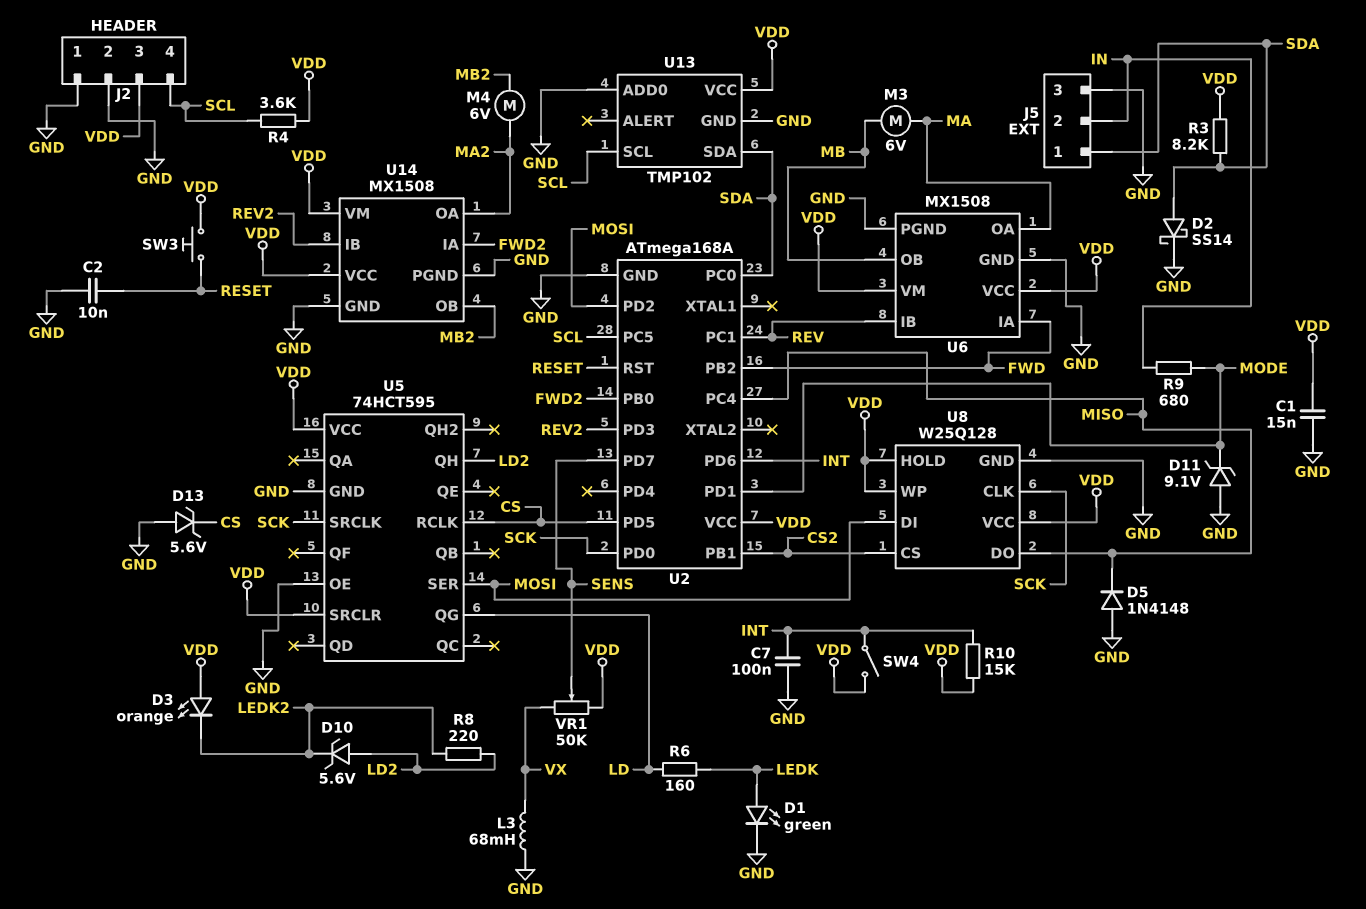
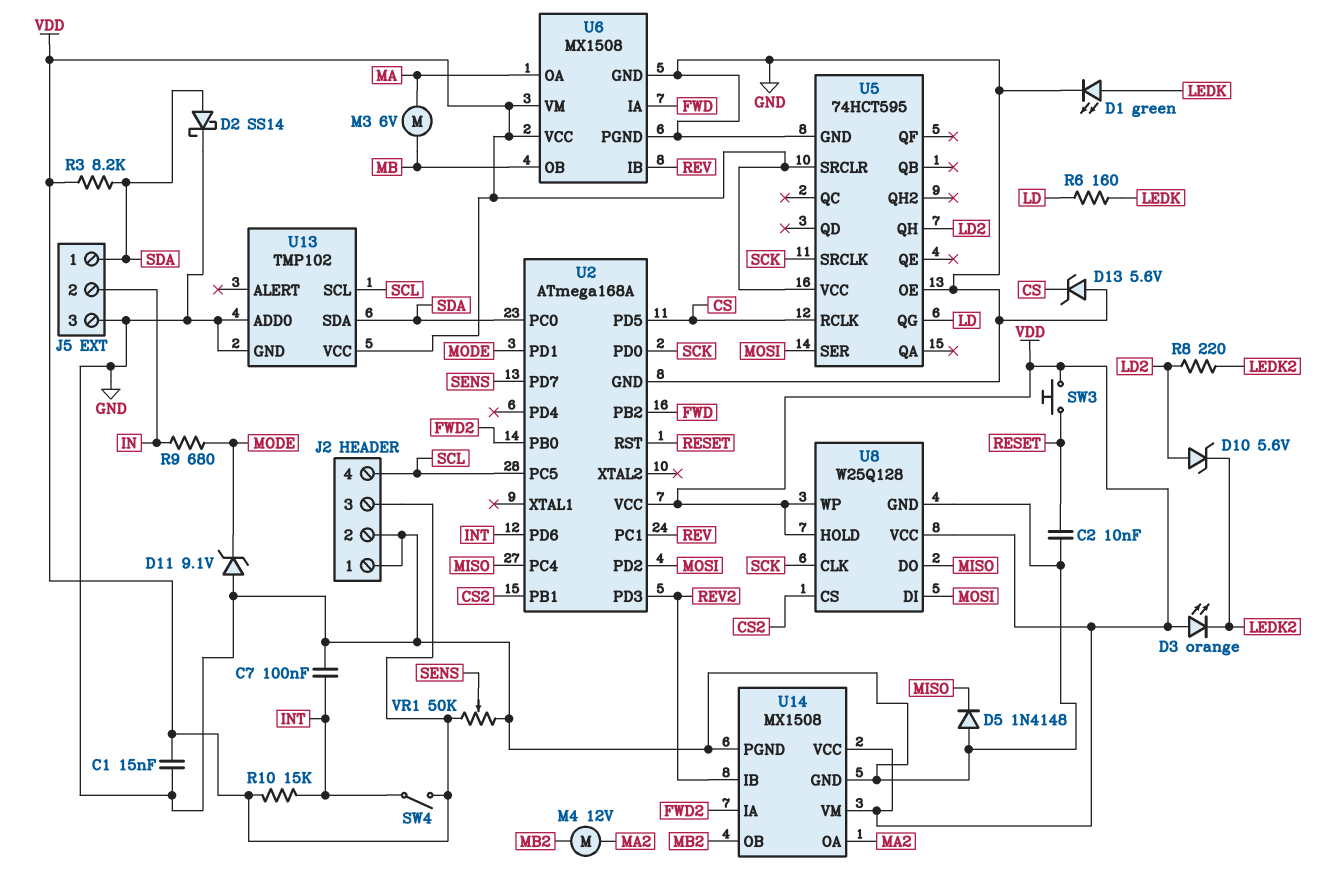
L3: 68mH (GND, VX) -> none
M4: motor 6V (MA2, MB2) -> motor 12V (MA2, MB2)
R4: 3.6k (SCL, VDD) -> none
VR1: 50k (VDD, VX, wiper SENS) -> 50k (GND, VDD, wiper SENS)

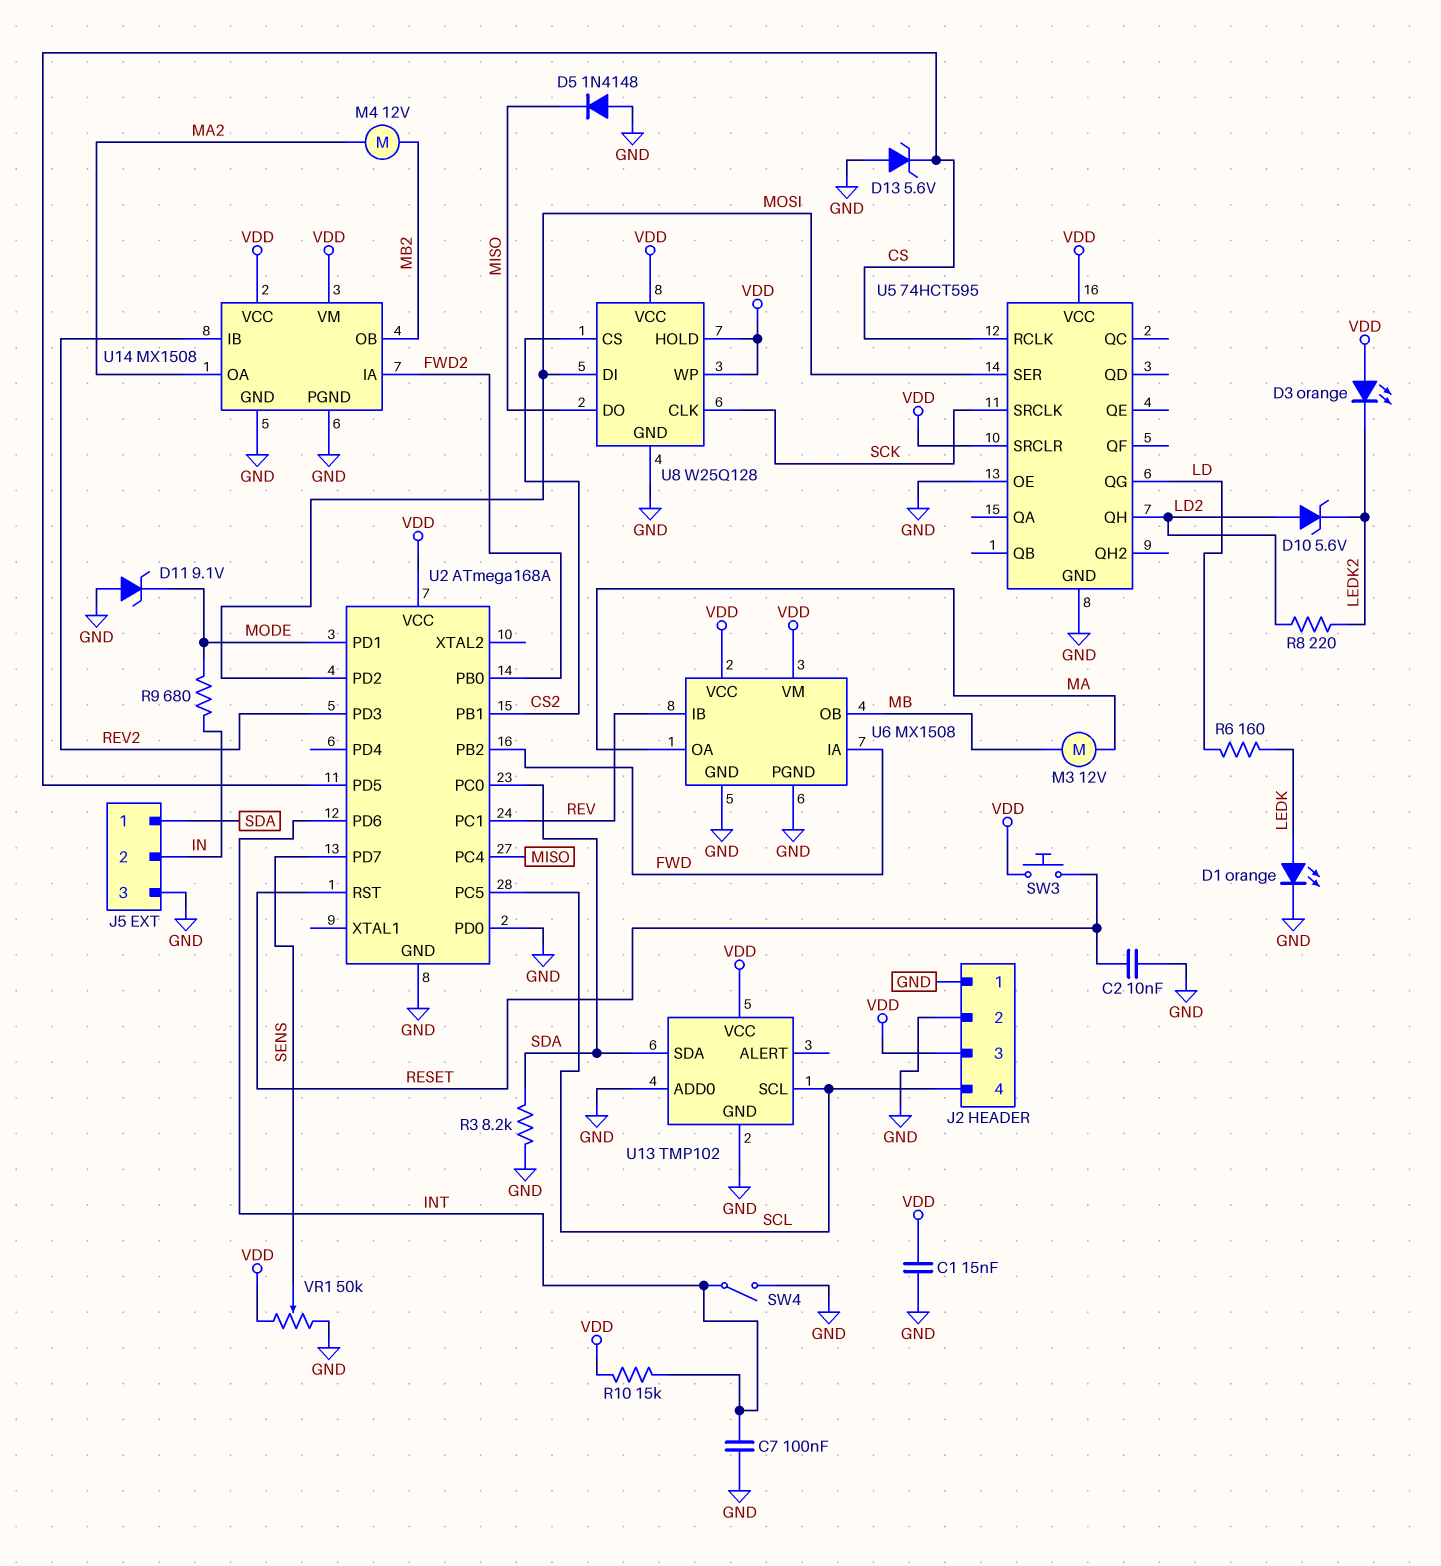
D1: LED green (A LEDK, K GND) -> LED orange (A LEDK, K GND)
D2: schottky SS14 (A SDA, K GND) -> none
M3: motor 6V (MA, MB) -> motor 12V (MA, MB)
R3: 8.2k (SDA, VDD) -> 8.2k (GND, SDA)
SW4: switch (INT, VDD) -> switch (GND, INT)
U2 pin PD0: SCK -> GND

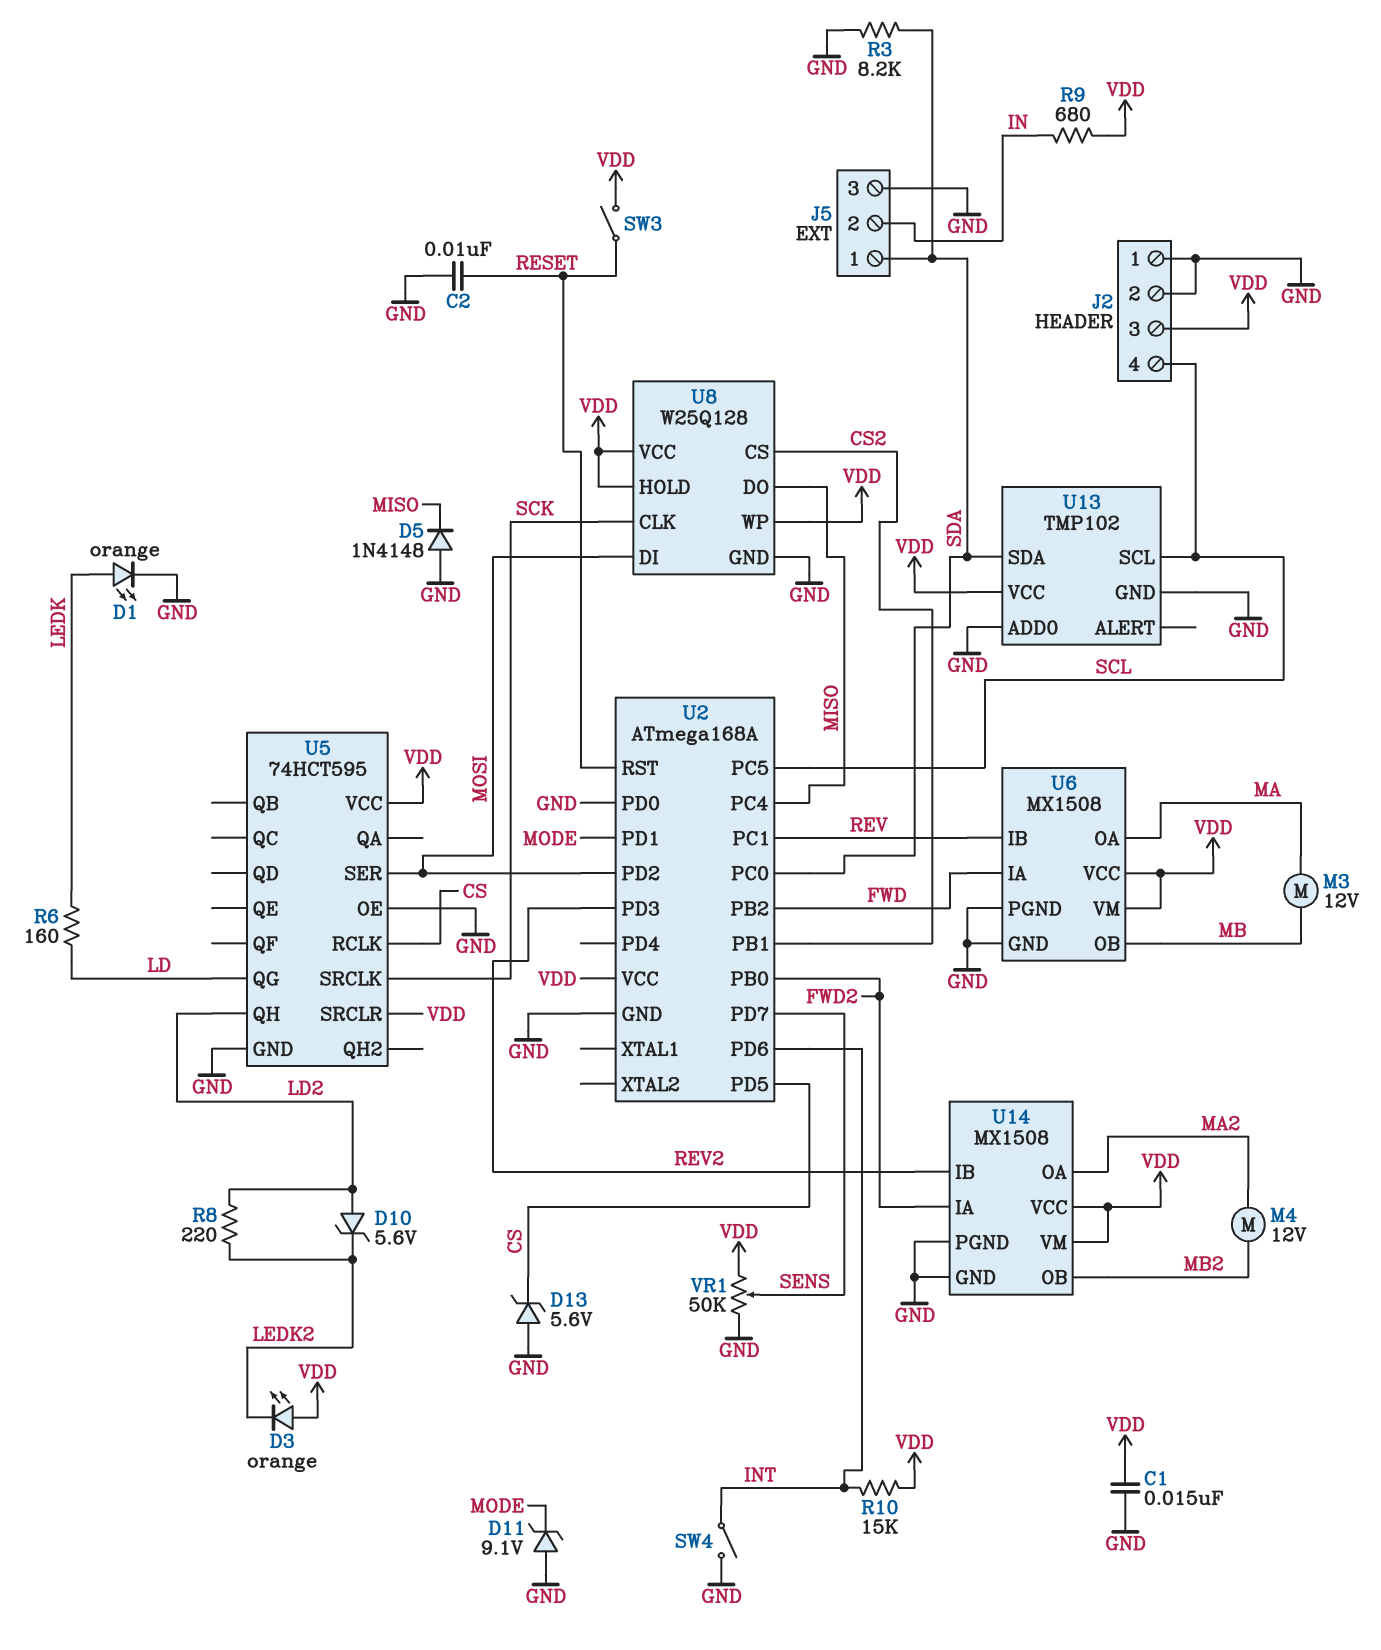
C7: 100nF (GND, INT) -> none
R9: 680 (IN, MODE) -> 680 (IN, VDD)
SW3: button (RESET, VDD) -> switch (RESET, VDD)

